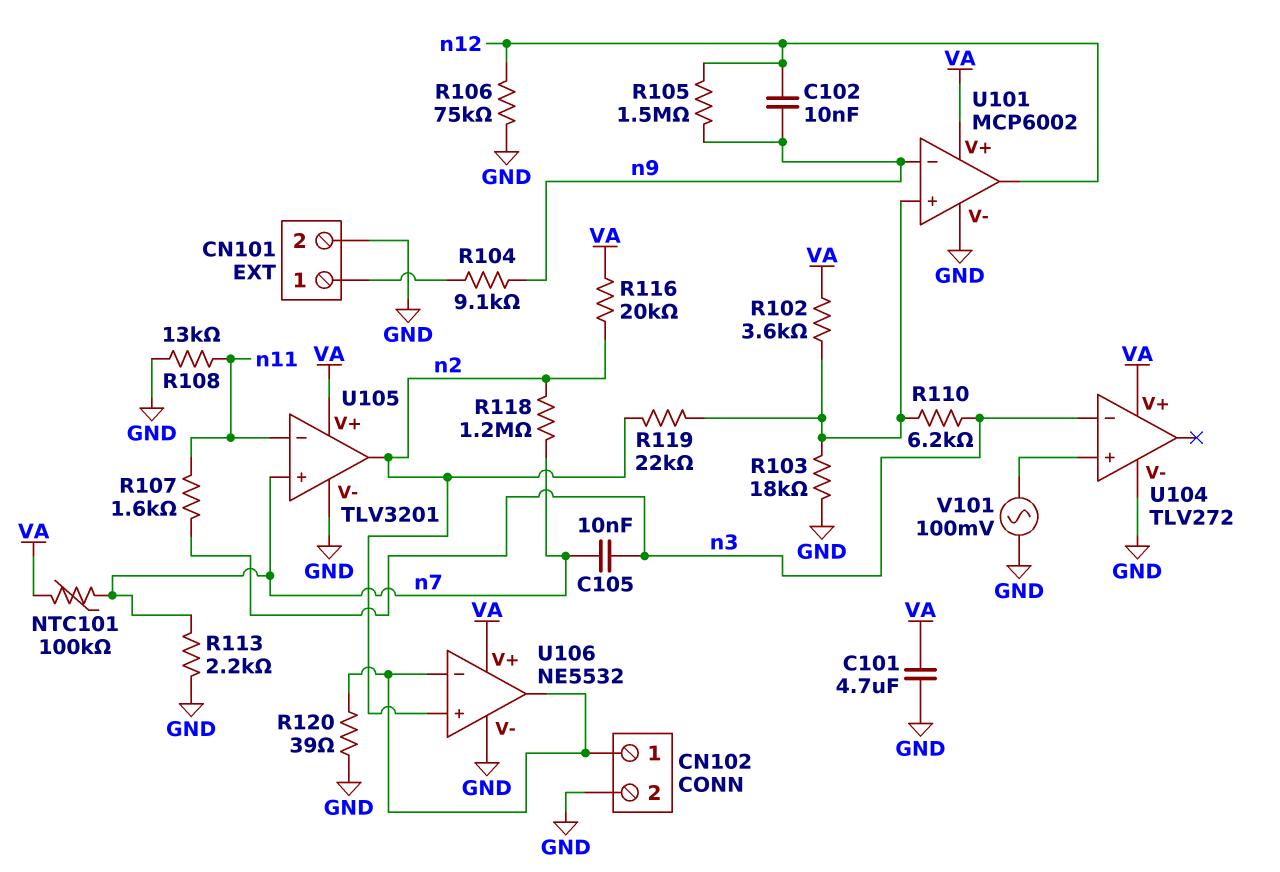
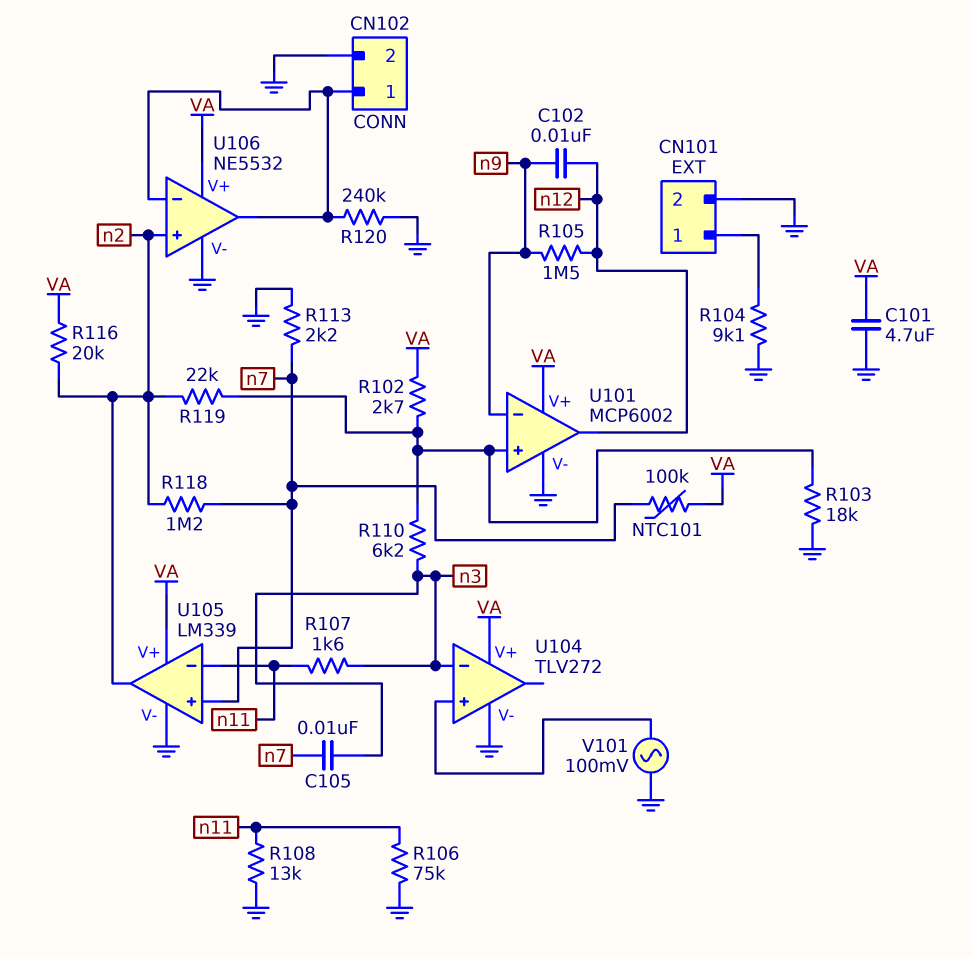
R102: 3.6k (U101/in+, VA) -> 2.7k (U101/in+, VA)
R104: 9.1k (CN101/1, n9) -> 9.1k (CN101/1, GND)
R106: 75k (GND, n12) -> 75k (GND, n11)
R120: 39 (CN102/1, GND) -> 240k (CN102/1, GND)
U105: TLV3201 -> LM339

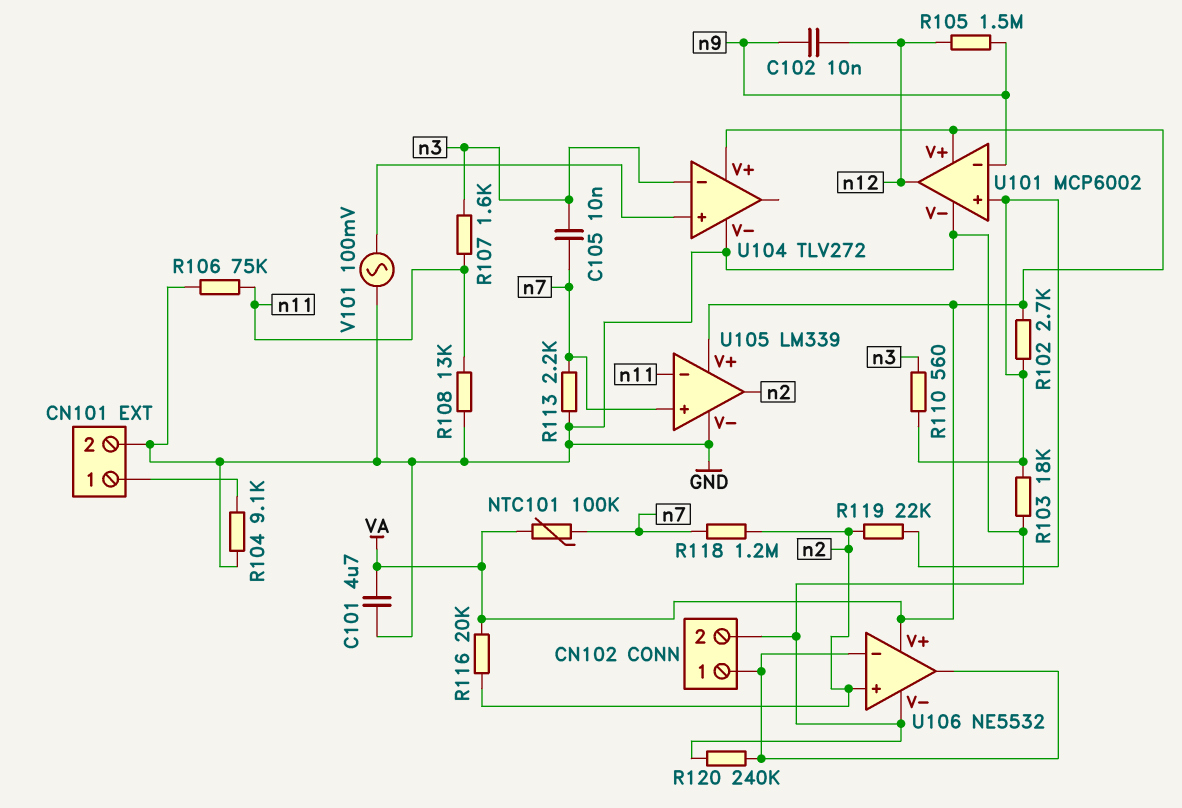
R110: 6.2k (U101/in+, n3) -> 560 (U101/in+, n3)

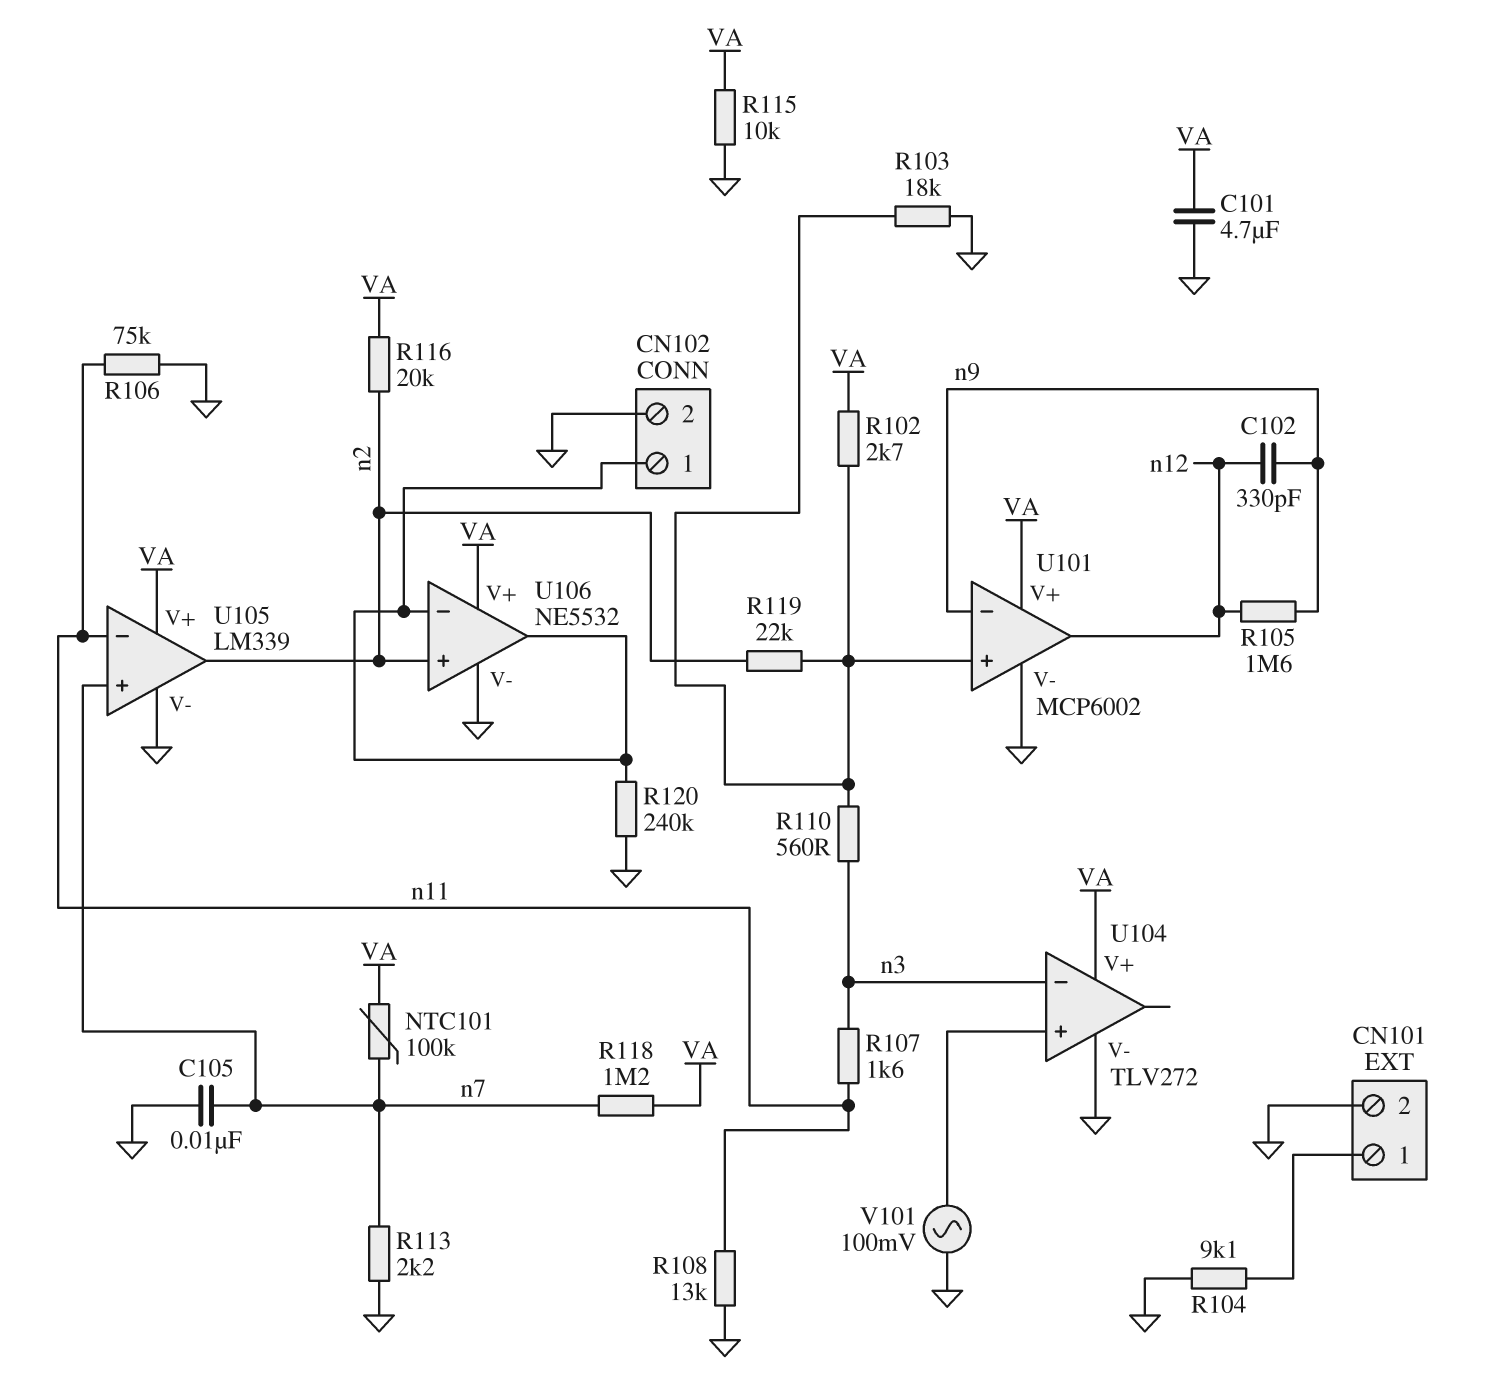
C102: 10nF (n9, n12) -> 330pF (n9, n12)
C105: 10nF (n3, n7) -> 10nF (GND, n7)
R105: 1.5M (n9, n12) -> 1.6M (n9, n12)
R115: none -> 10k (GND, VA)
R118: 1.2M (n2, n7) -> 1.2M (VA, n7)

